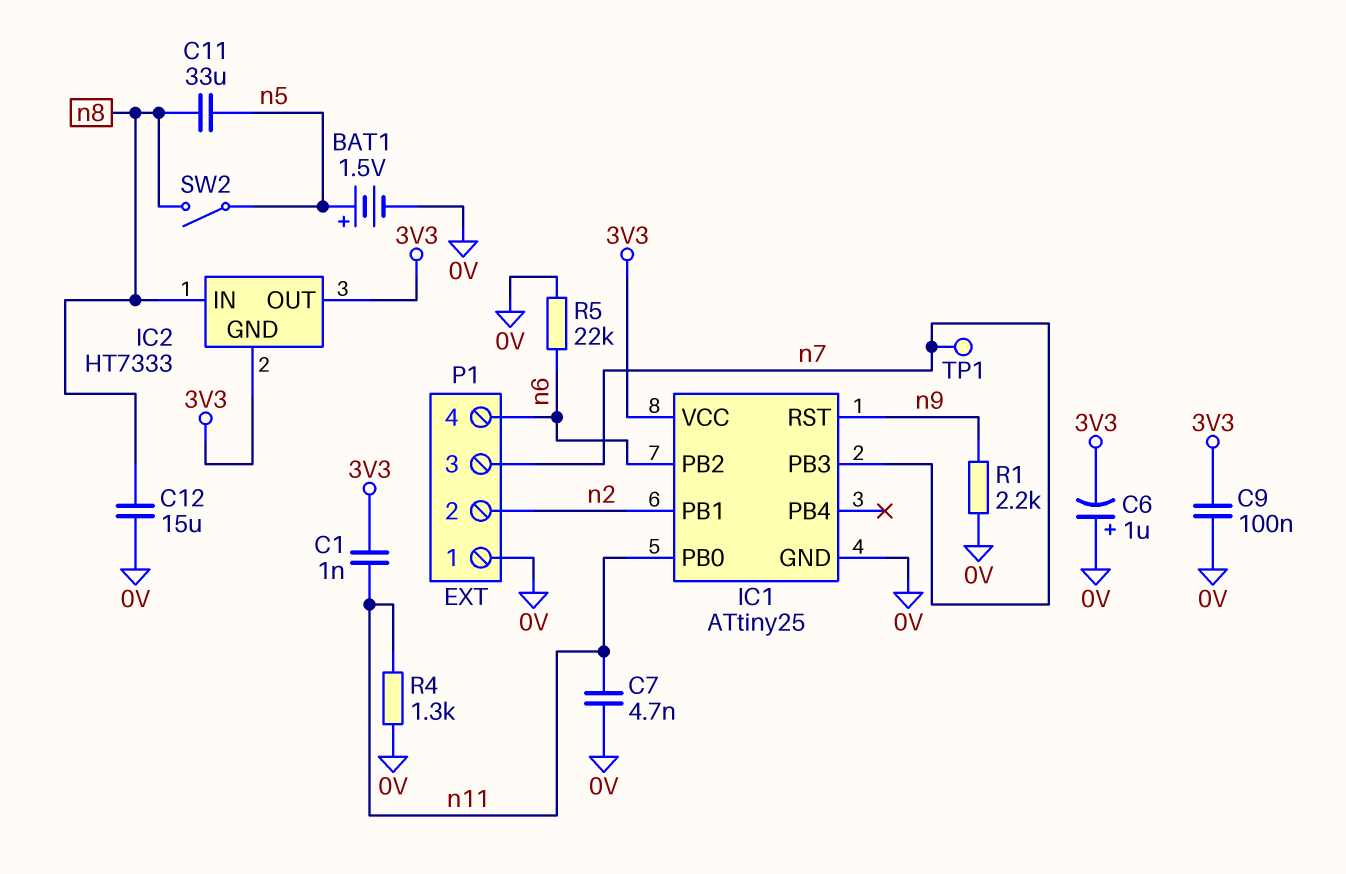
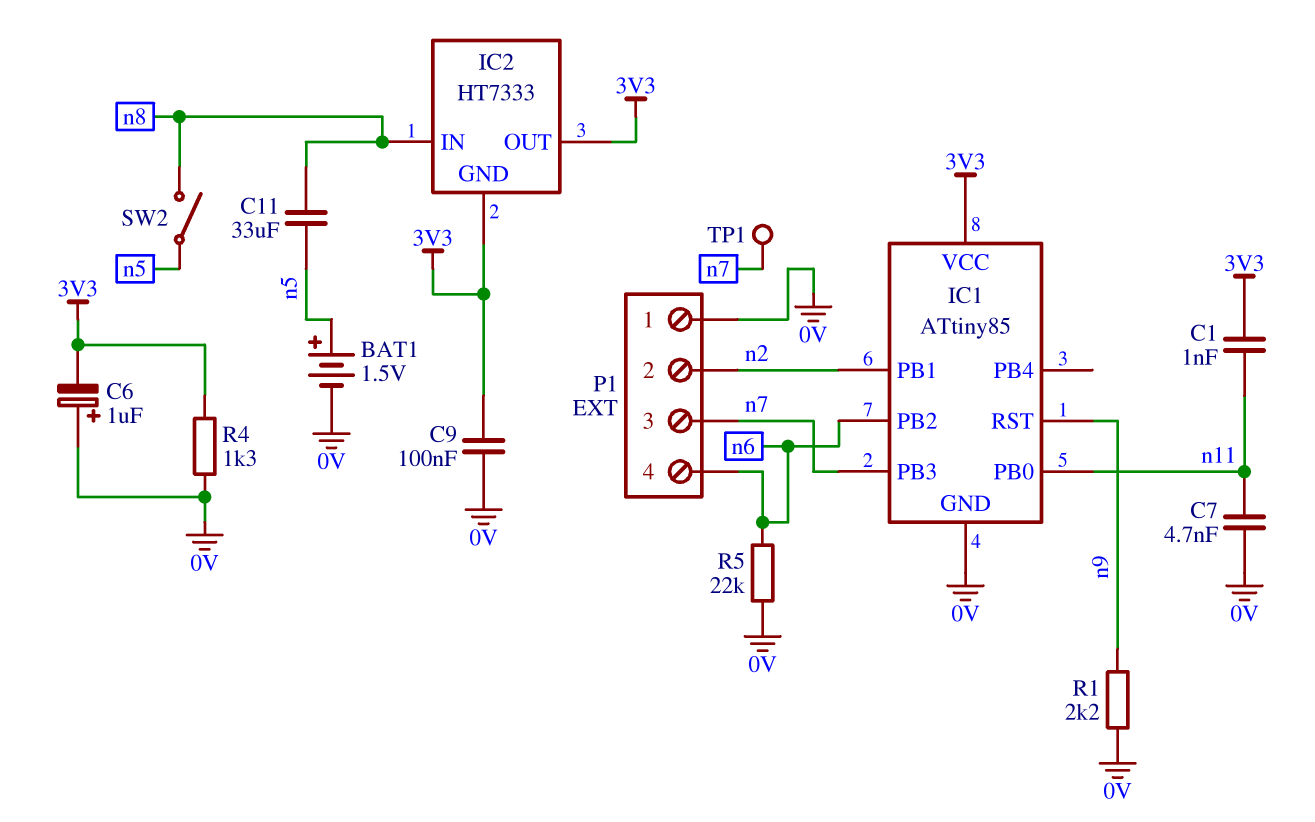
C12: 15uF (0V, n8) -> none
IC1: ATtiny25 -> ATtiny85
R4: 1.3k (0V, n11) -> 1.3k (0V, 3V3)

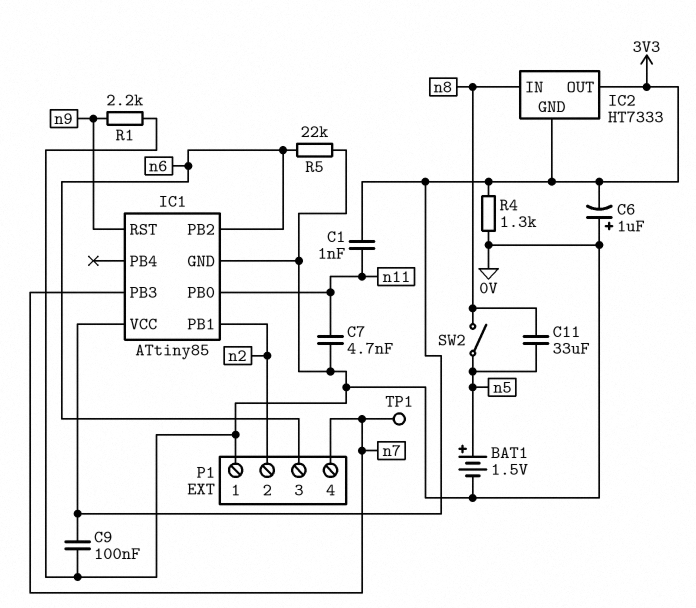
P1 pin 3: n7 -> n6
P1 pin 4: n6 -> n7

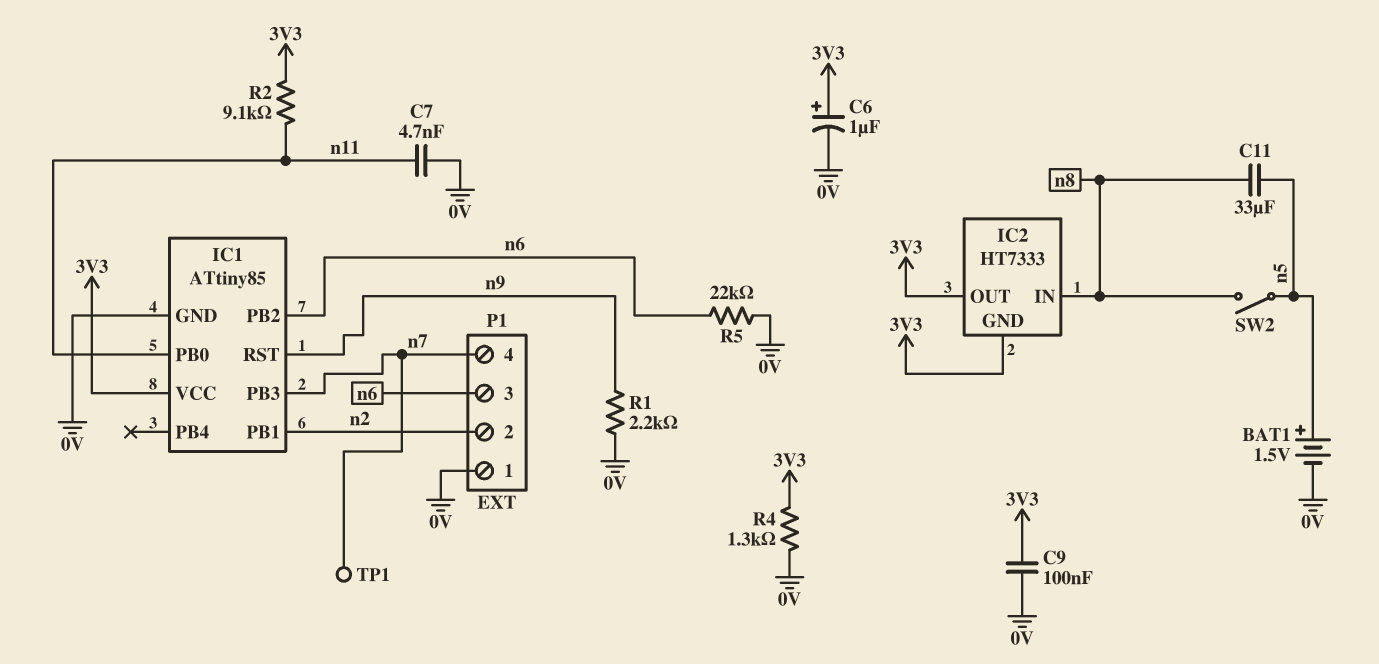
C1: 1nF (3V3, n11) -> none
C6: 1uF (plus 0V, minus 3V3) -> 1uF (plus 3V3, minus 0V)
R2: none -> 9.1k (3V3, n11)

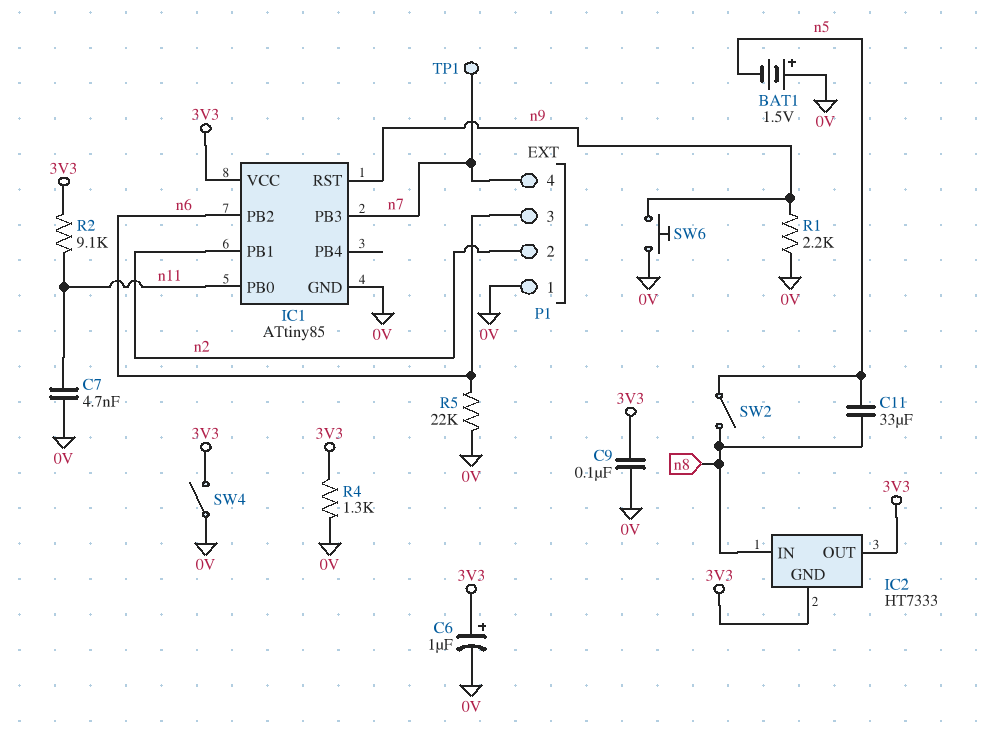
BAT1: 1.5V (plus n5, minus 0V) -> 1.5V (plus 0V, minus n5)
SW4: none -> switch (0V, 3V3)
SW6: none -> button (0V, n9)

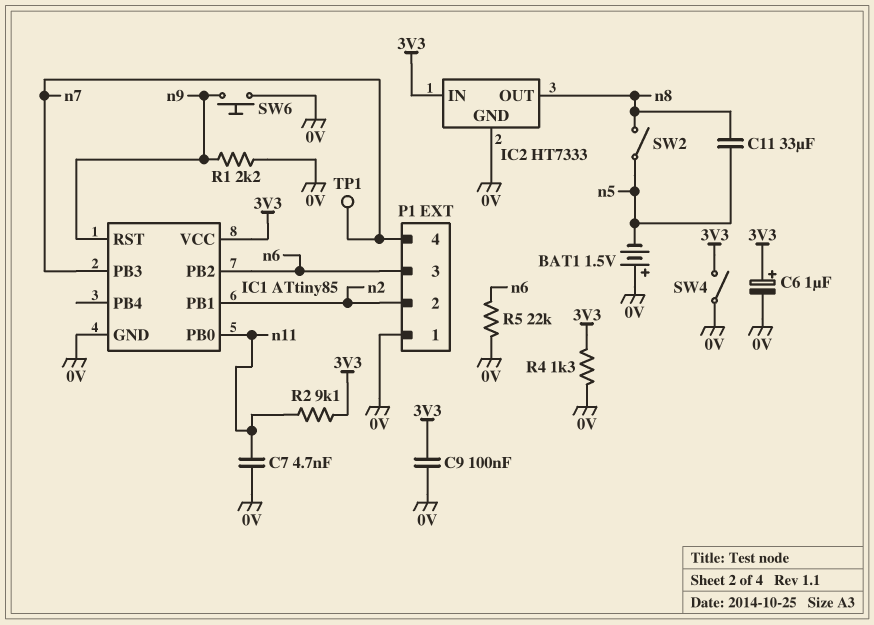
IC2 pin GND: 3V3 -> 0V
IC2 pin IN: n8 -> 3V3
IC2 pin OUT: 3V3 -> n8

